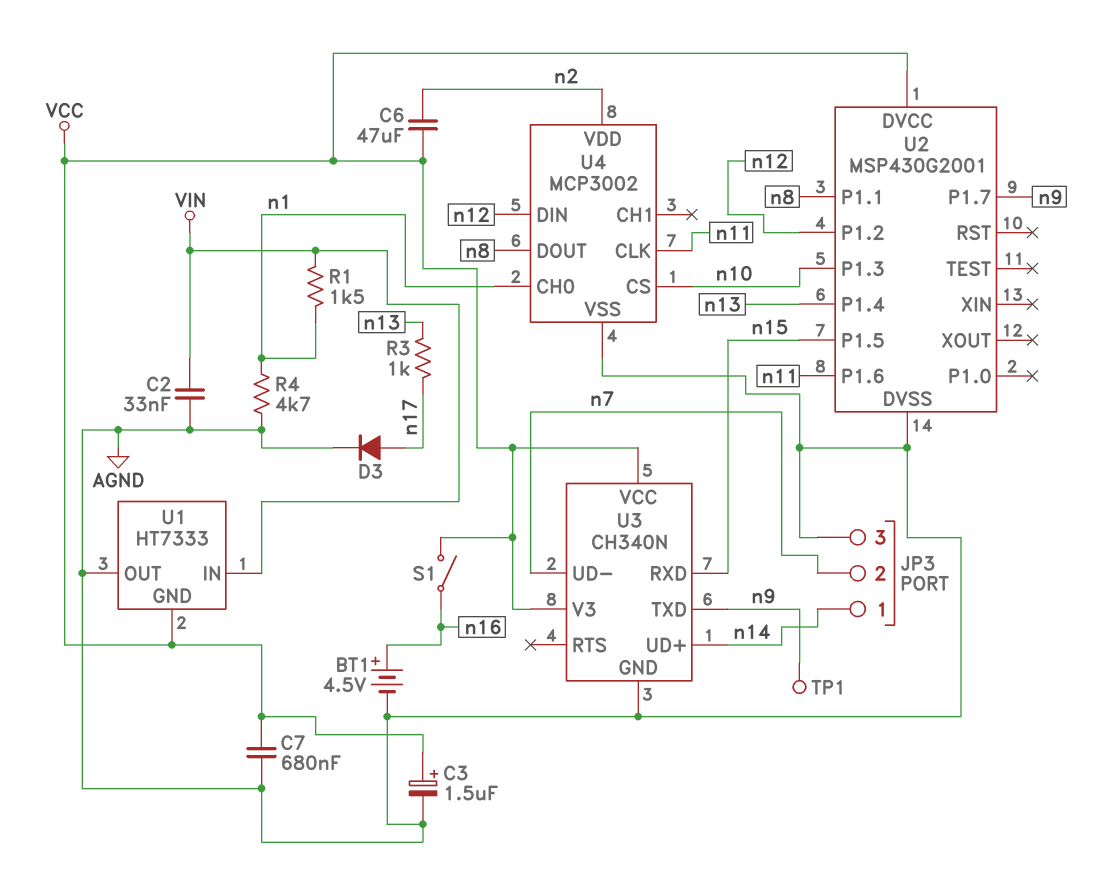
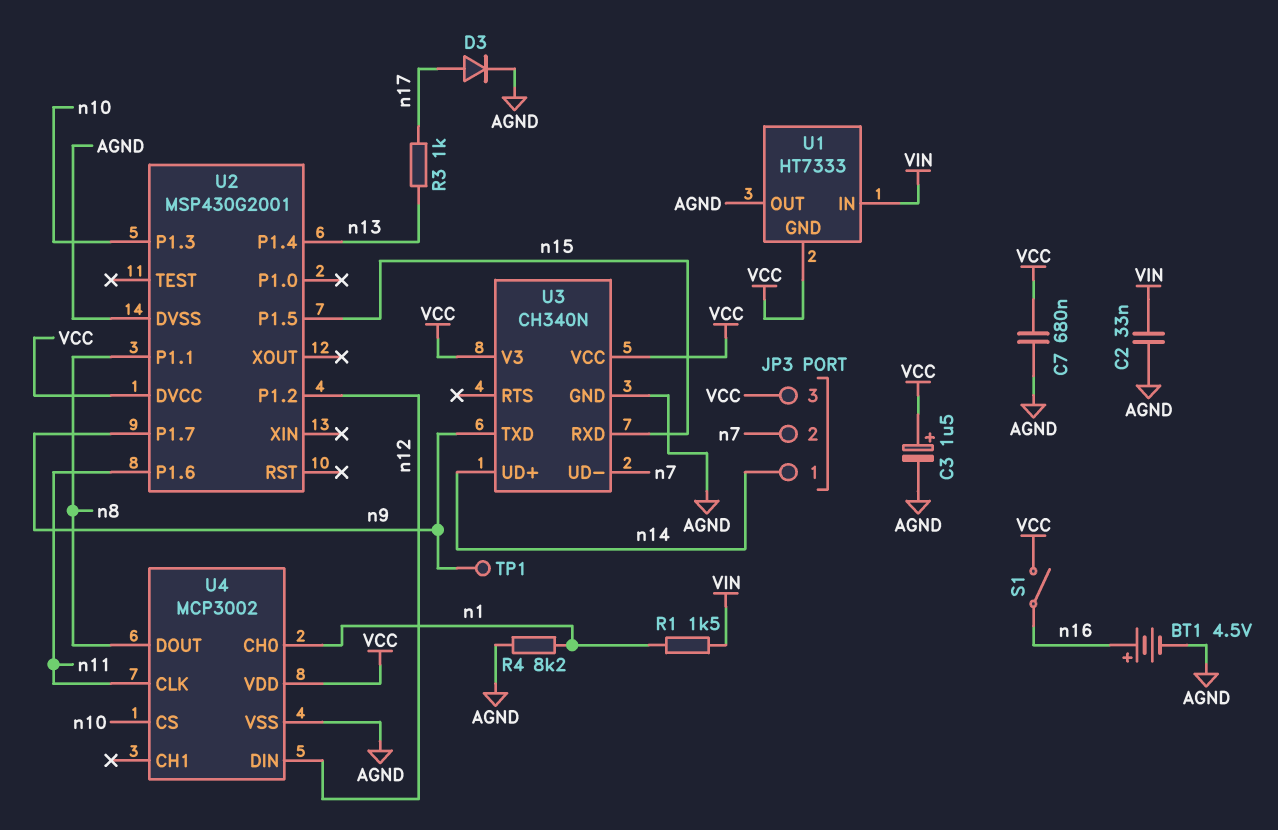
C6: 47uF (VCC, n2) -> none
JP3 pin 3: AGND -> VCC
R4: 4.7k (AGND, n1) -> 8.2k (AGND, n1)
U4 pin VDD: n2 -> VCC

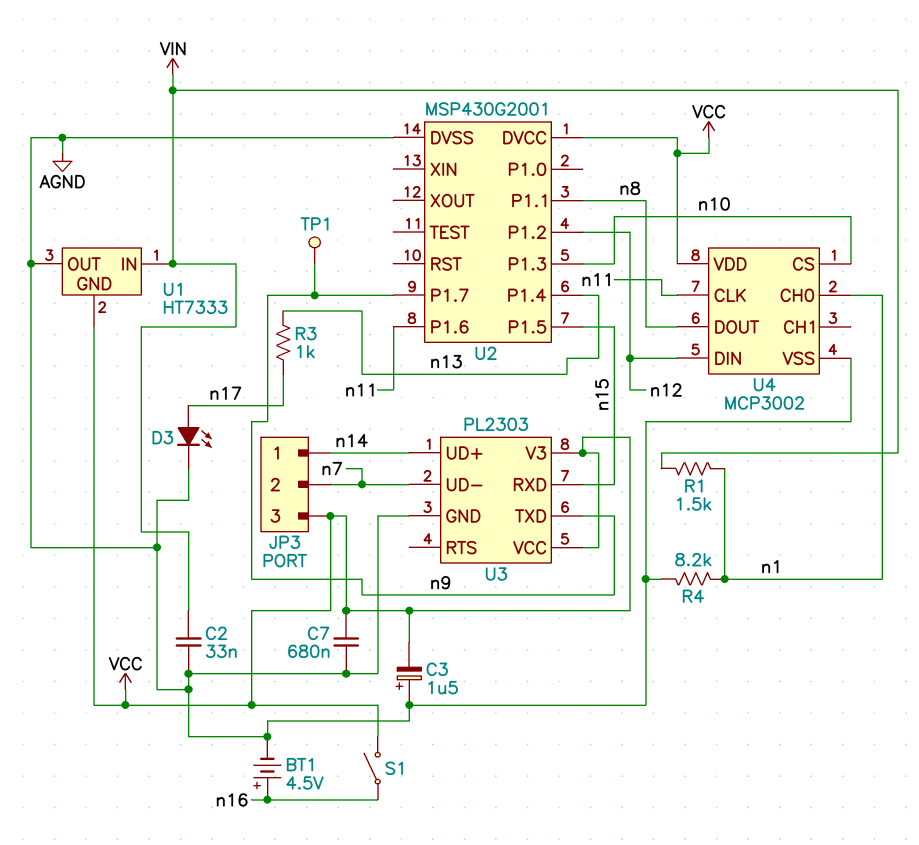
C3: 1.5uF (plus VCC, minus AGND) -> 1.5uF (plus AGND, minus VCC)
D3: diode (A n17, K AGND) -> LED (A n17, K AGND)
U3: CH340N -> PL2303

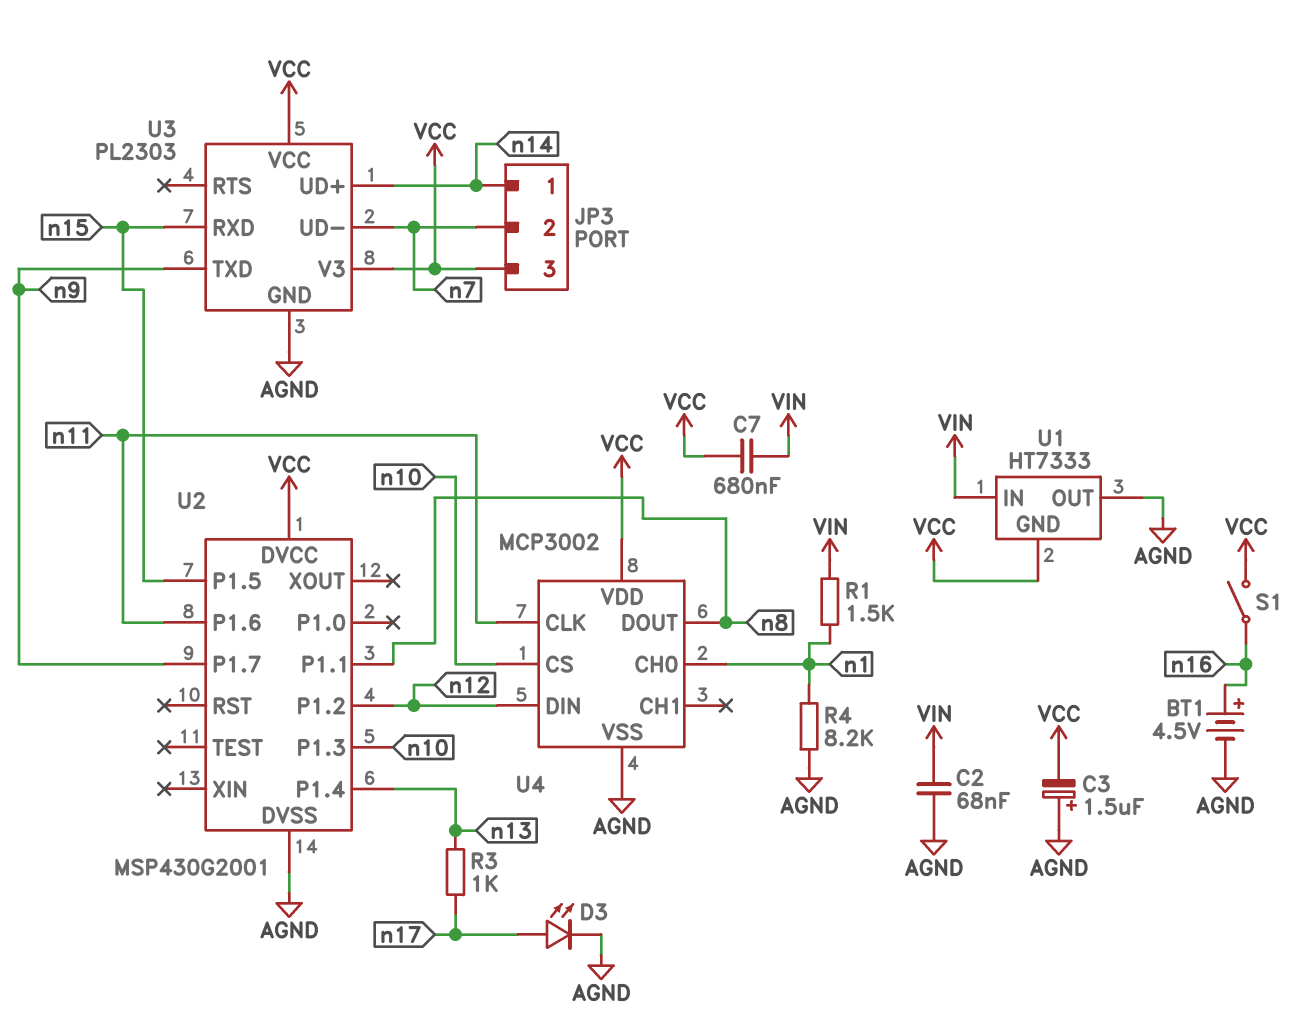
C2: 33nF (AGND, VIN) -> 68nF (AGND, VIN)
C7: 680nF (AGND, VCC) -> 680nF (VCC, VIN)
TP1: test point (n9) -> none

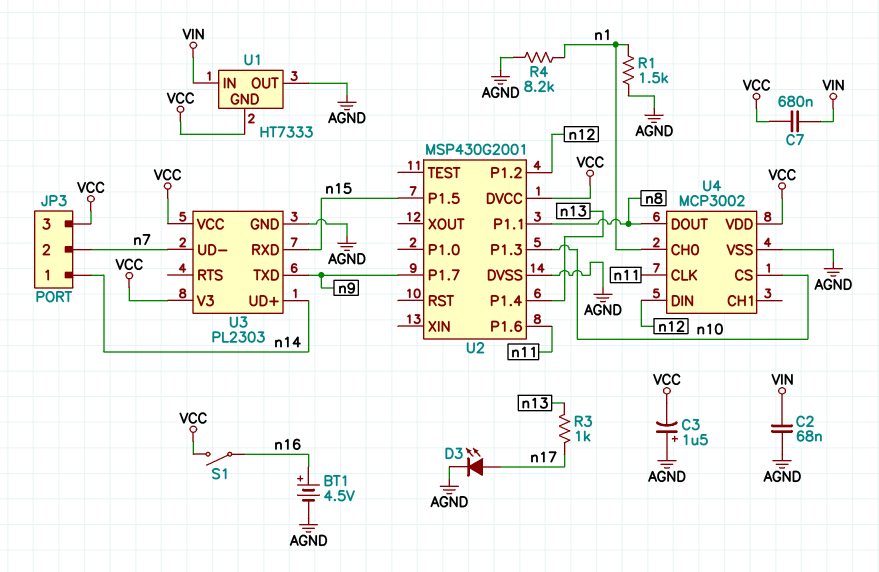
R1: 1.5k (VIN, n1) -> 1.5k (AGND, n1)

